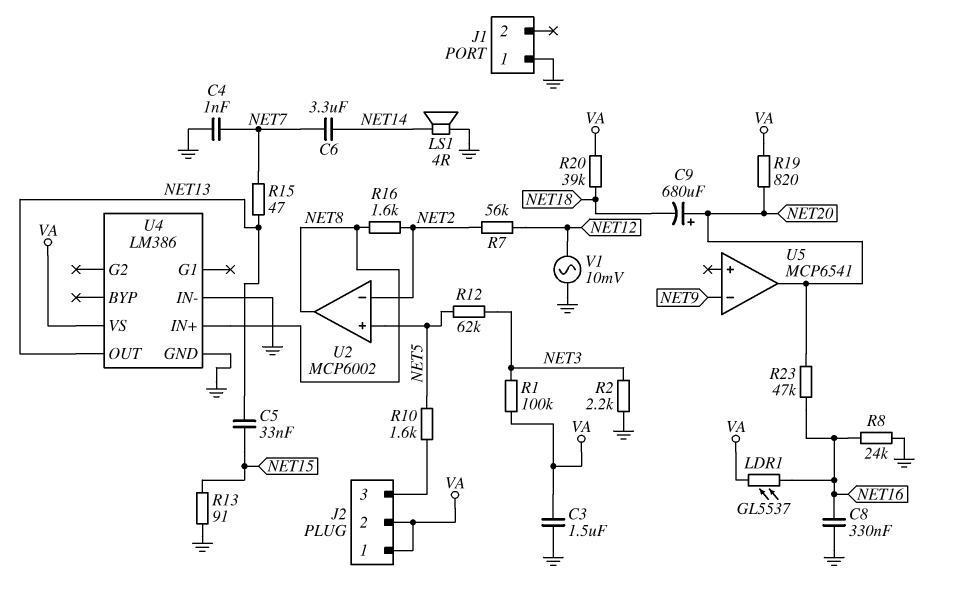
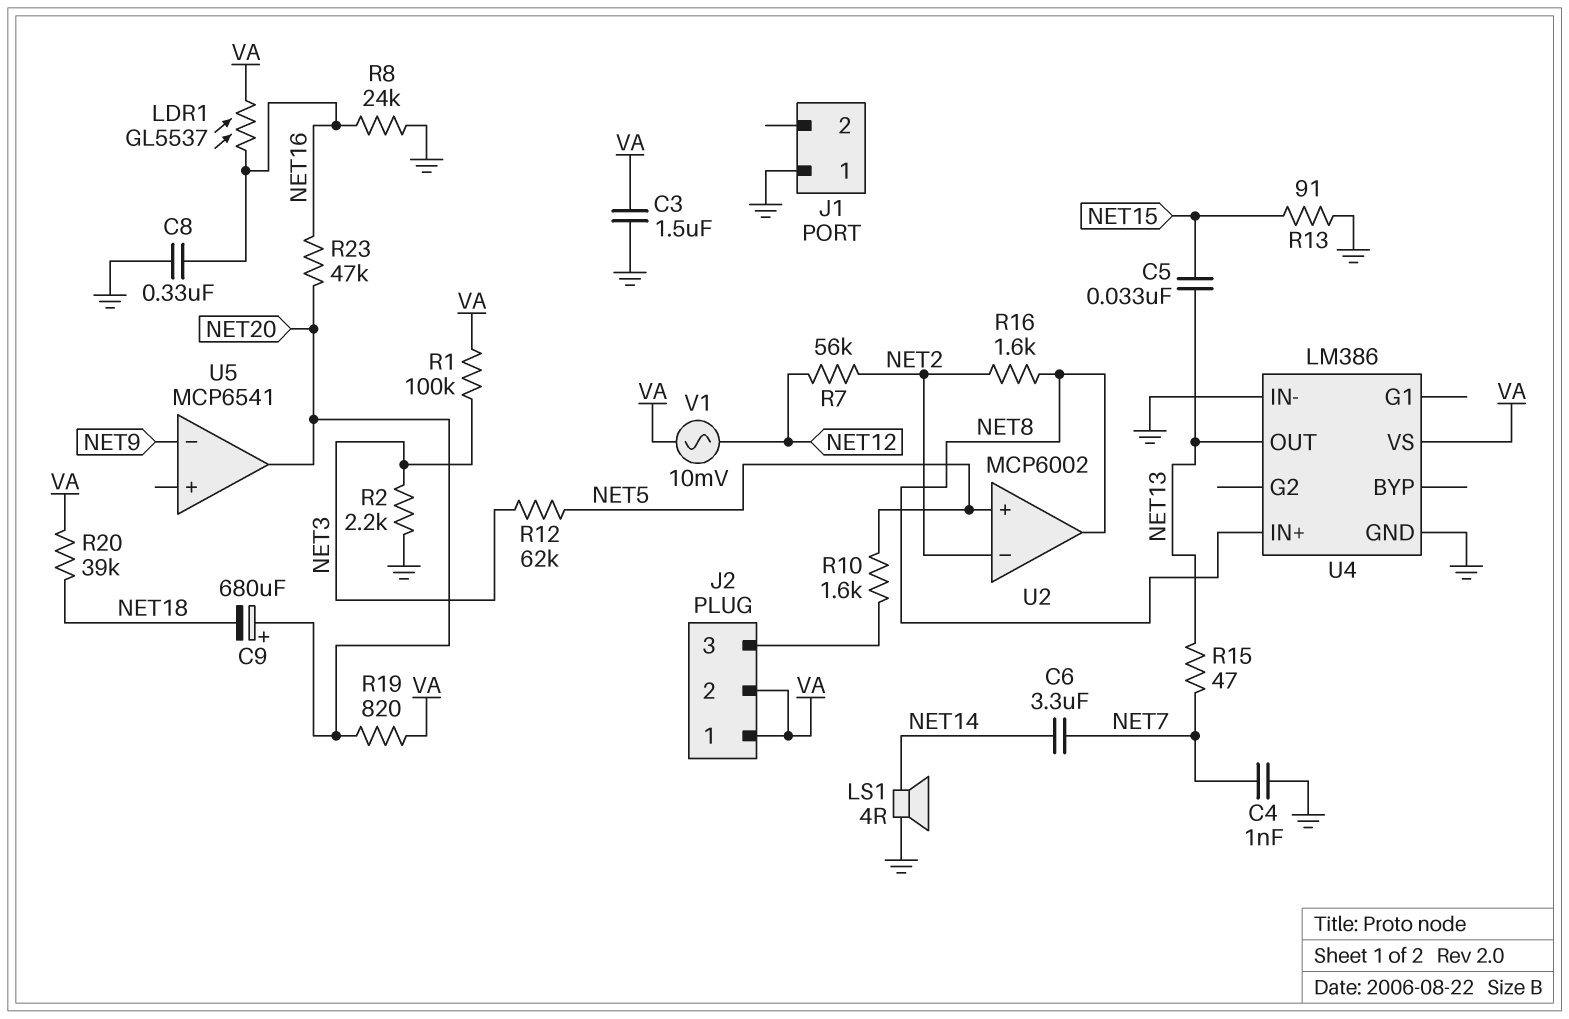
V1: AC 10mV (GND, NET12) -> AC 10mV (NET12, VA)

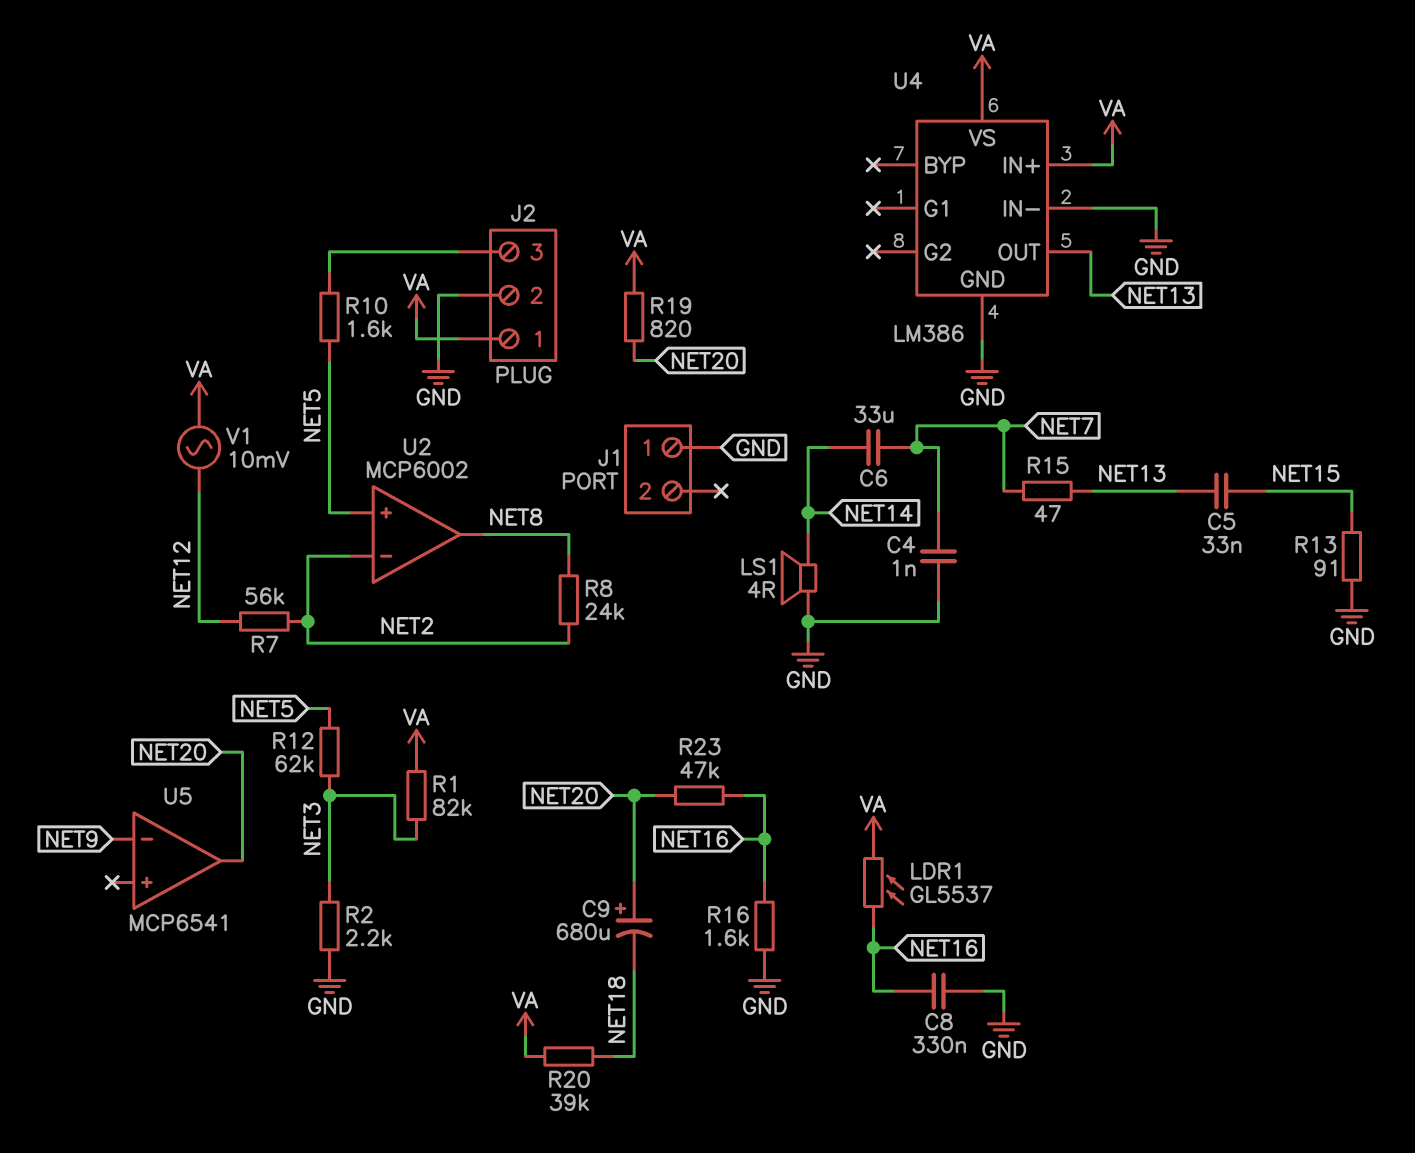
C3: 1.5uF (GND, VA) -> none
C6: 3.3uF (NET7, NET14) -> 33uF (NET7, NET14)
J2 pin 2: VA -> GND
R1: 100k (NET3, VA) -> 82k (NET3, VA)
R8: 24k (GND, NET16) -> 24k (NET2, NET8)
R16: 1.6k (NET2, NET8) -> 1.6k (GND, NET16)
U4 pin IN+: NET8 -> VA

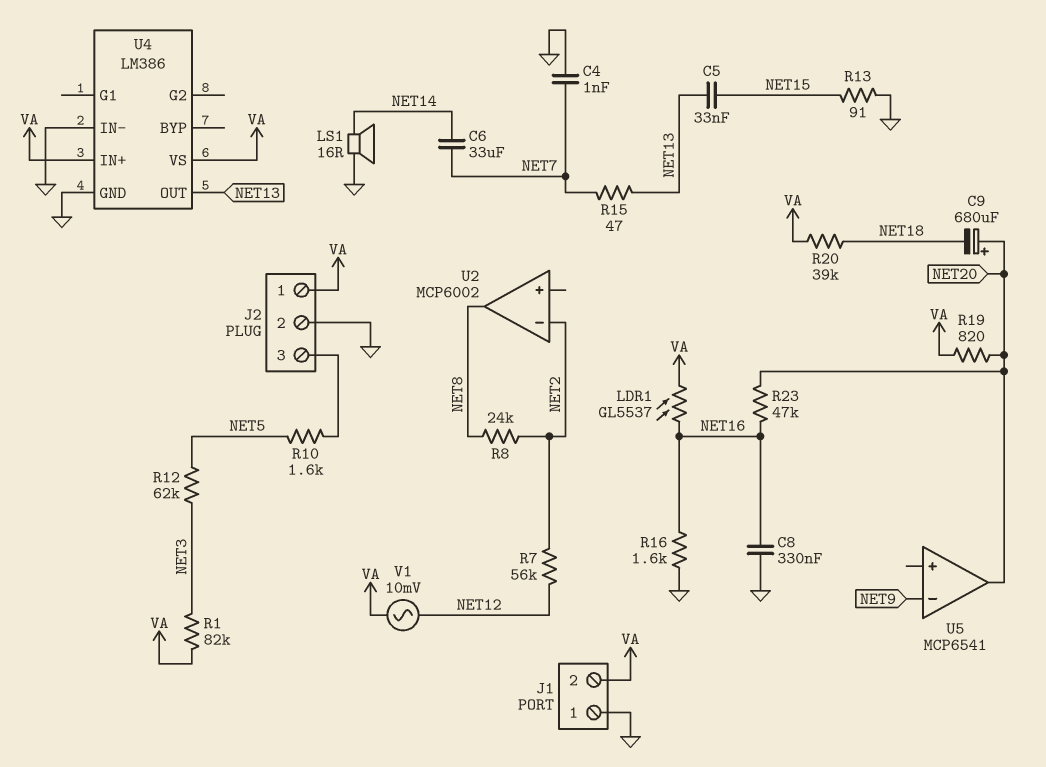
J1 pin 2: none -> VA
LS1: speaker 4R (GND, NET14) -> speaker 16R (GND, NET14)
R2: 2.2k (GND, NET3) -> none
U2 pin in+: NET5 -> none

